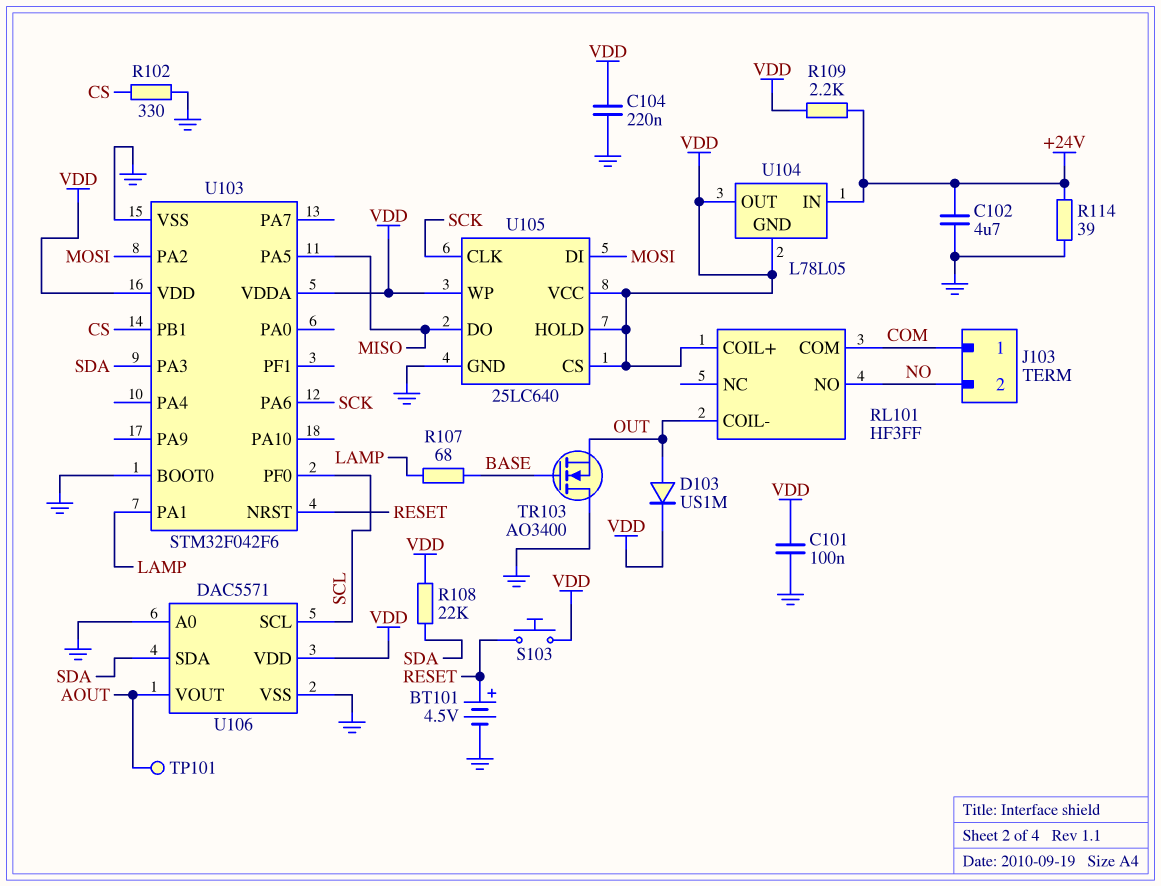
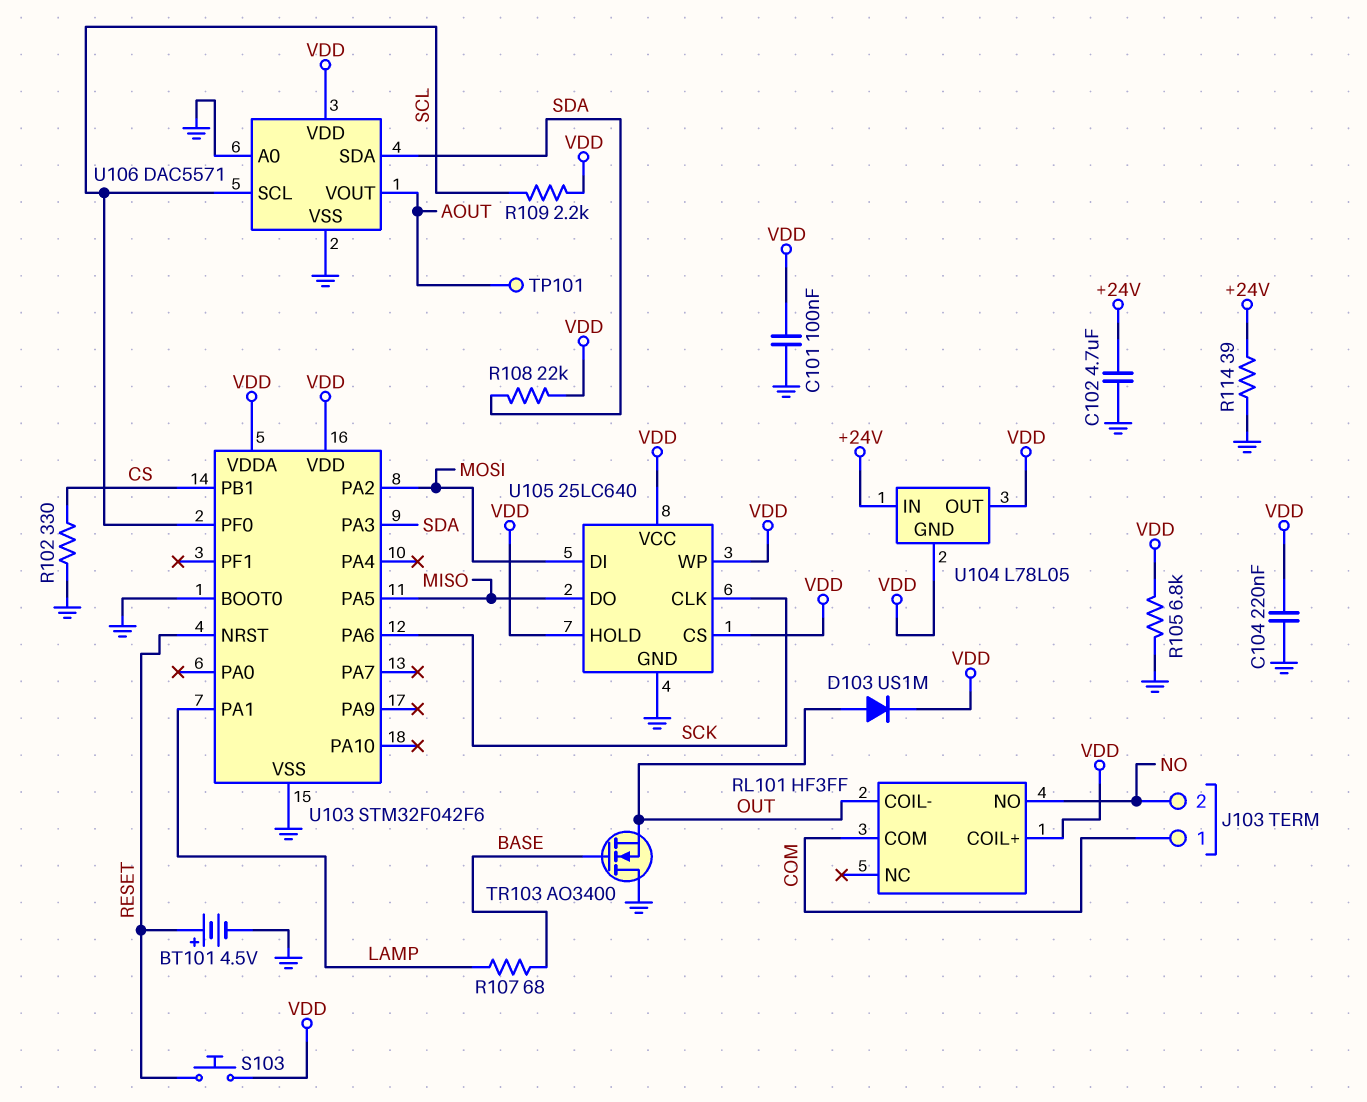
R105: none -> 6.8k (GND, VDD)
R109: 2.2k (+24V, VDD) -> 2.2k (SCL, VDD)

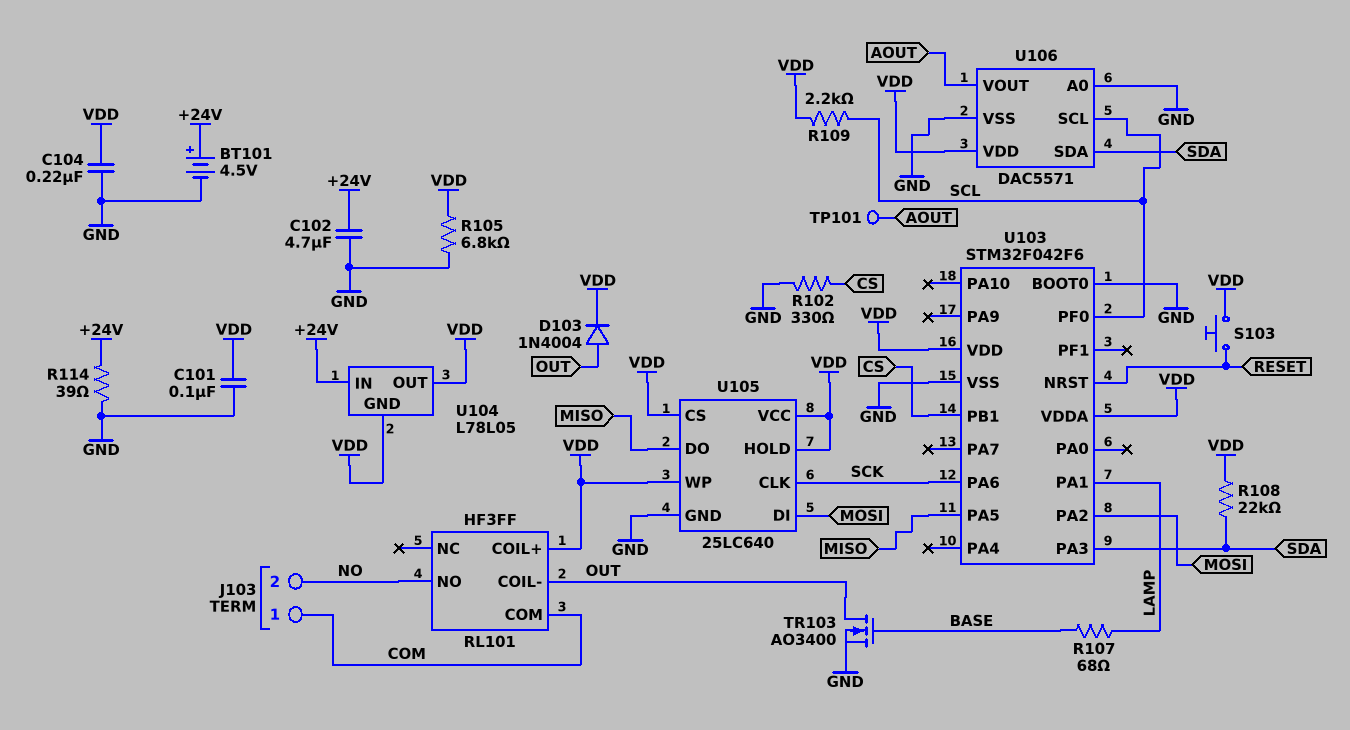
BT101: 4.5V (plus RESET, minus GND) -> 4.5V (plus +24V, minus GND)
D103: diode US1M (A OUT, K VDD) -> diode 1N4004 (A OUT, K VDD)
TR103: NMOS AO3400 (G BASE, D GND, S OUT) -> NMOS AO3400 (G BASE, D OUT, S GND)

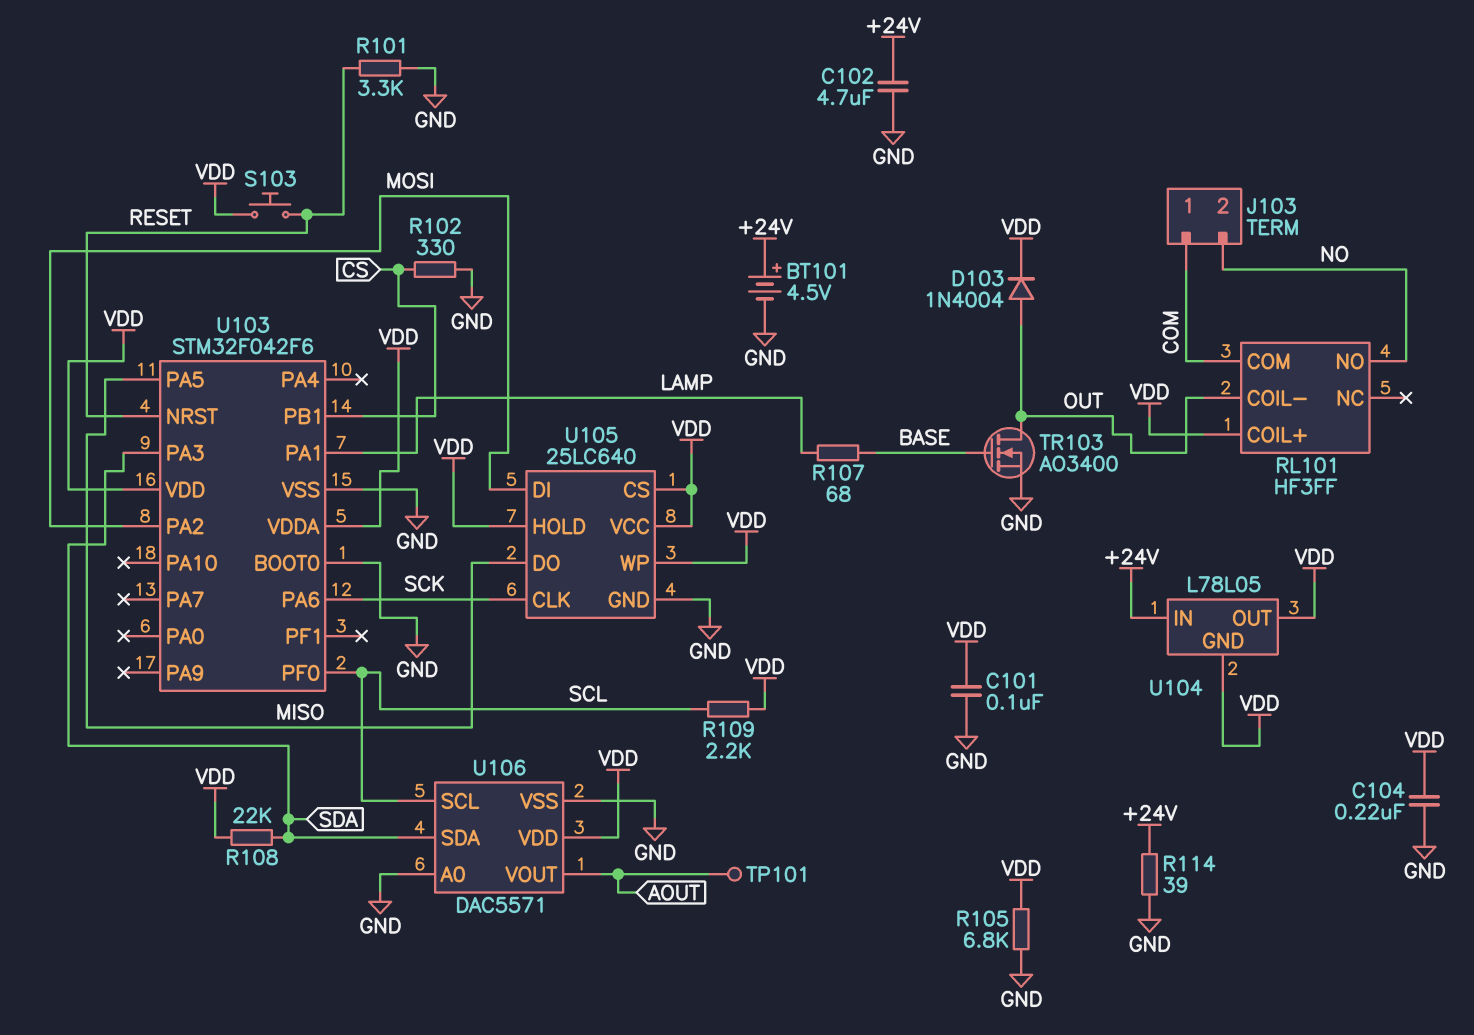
R101: none -> 3.3k (GND, RESET)

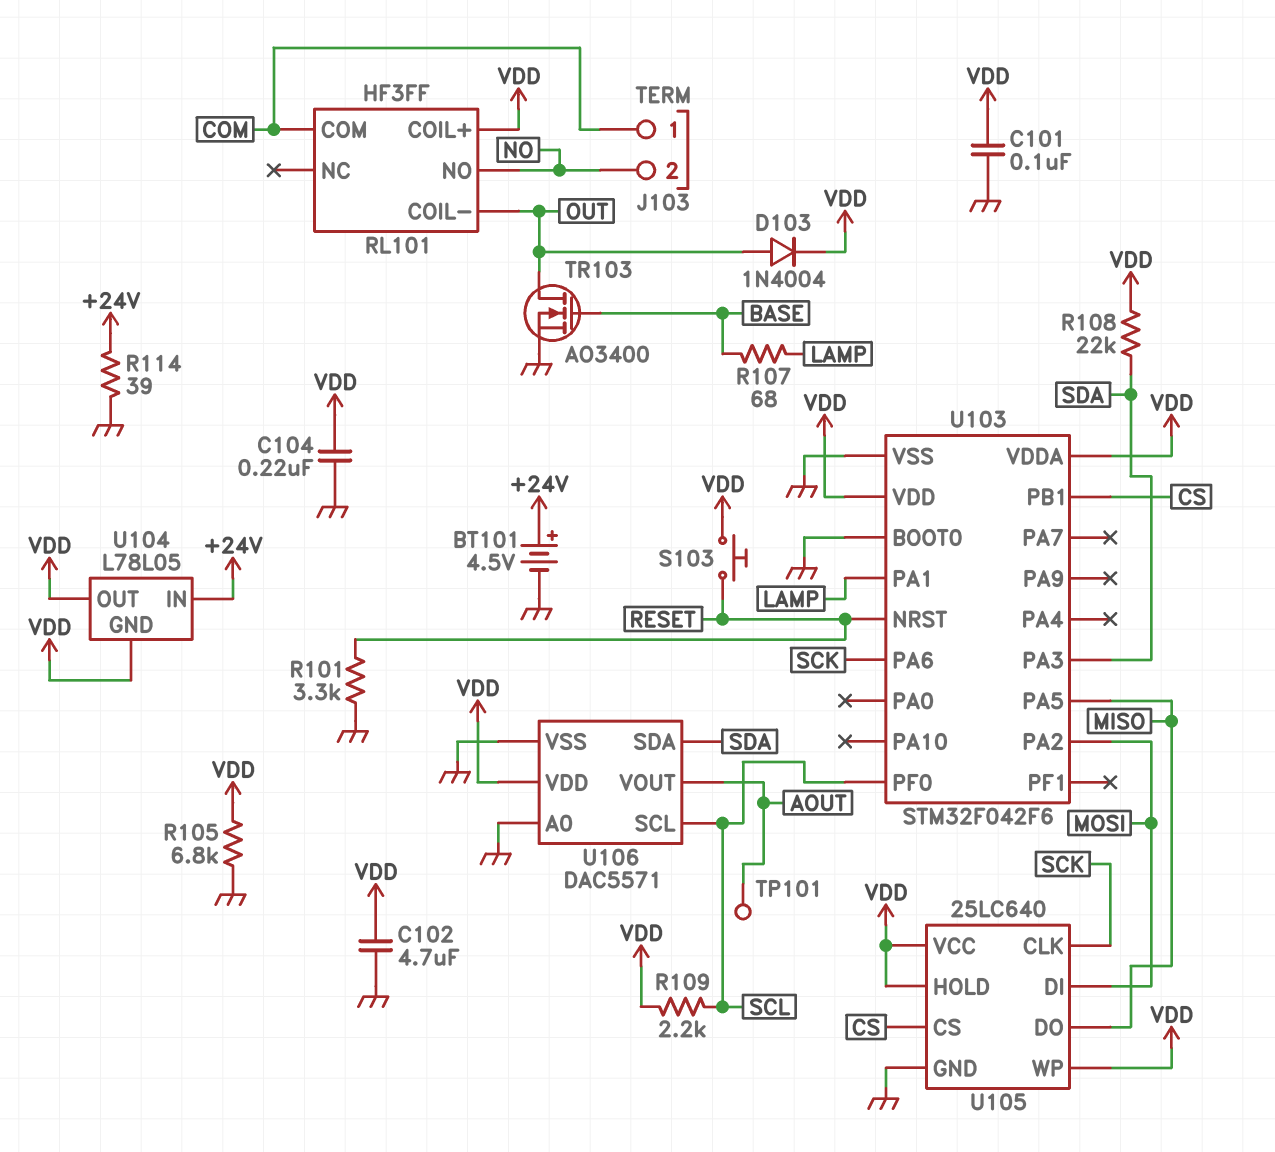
C102: 4.7uF (+24V, GND) -> 4.7uF (GND, VDD)
R102: 330 (CS, GND) -> none
U105 pin CS: VDD -> CS

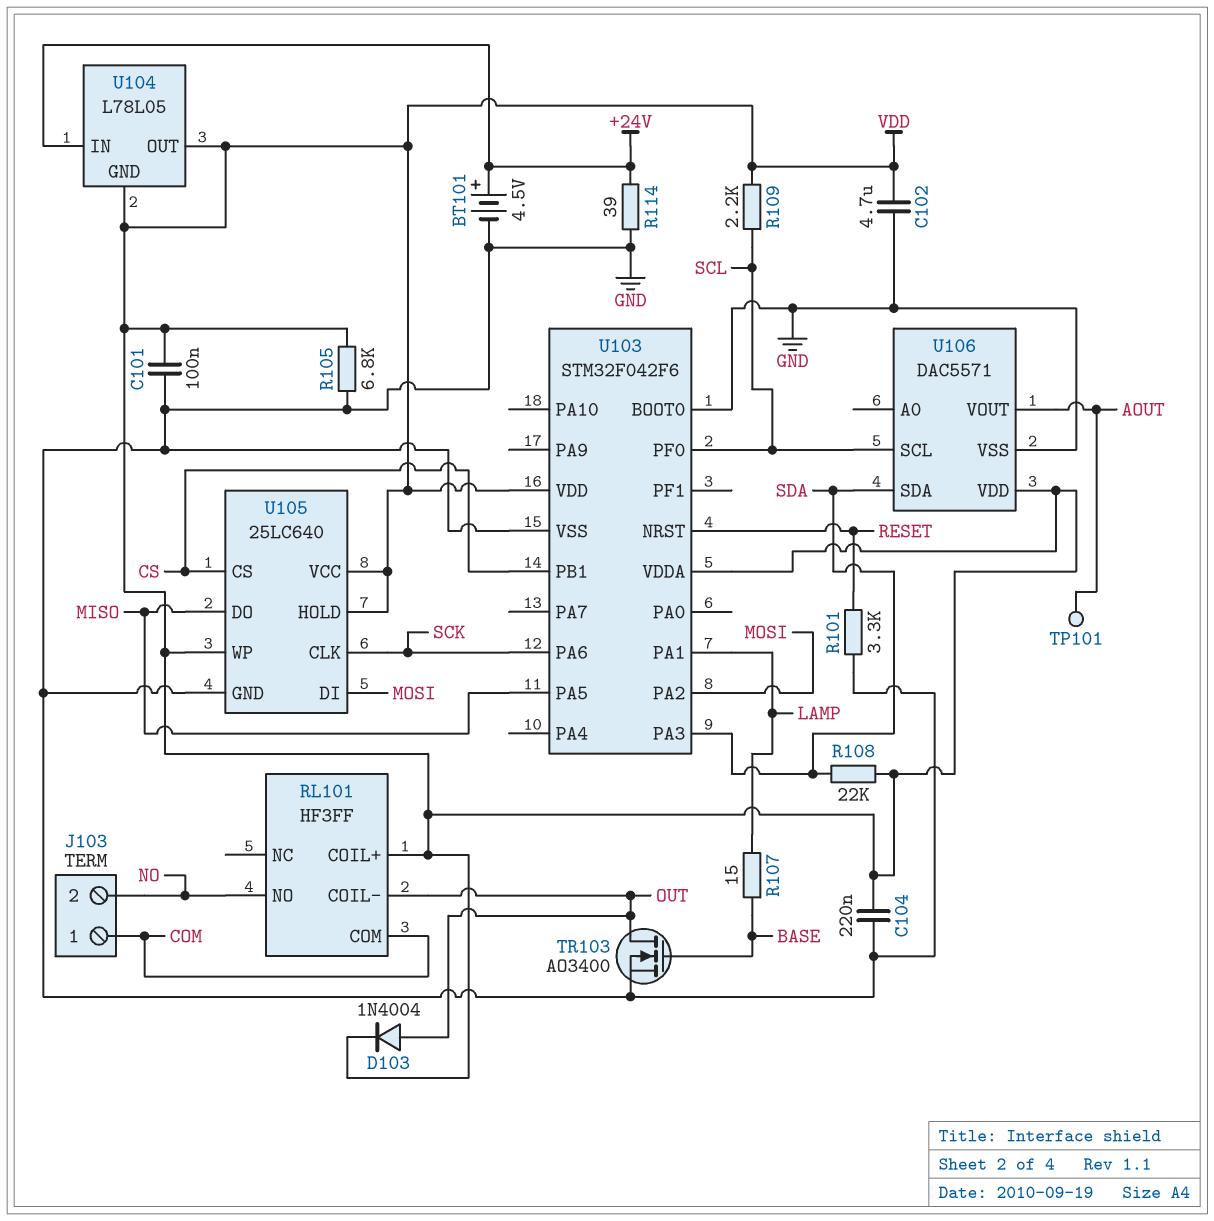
R107: 68 (BASE, LAMP) -> 15 (BASE, LAMP)
S103: button (RESET, VDD) -> none
U106 pin A0: GND -> none

